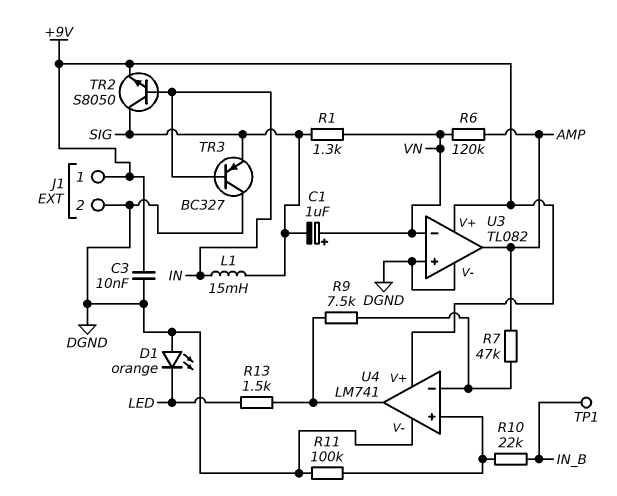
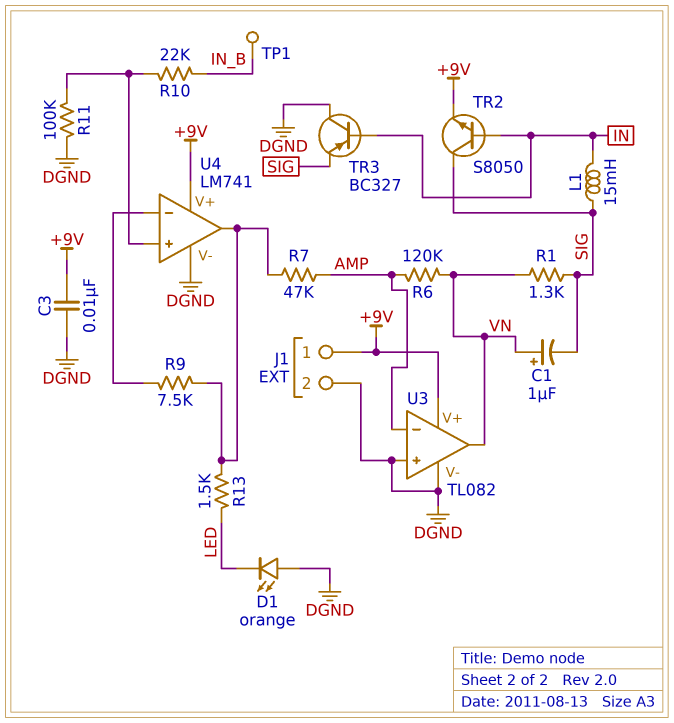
R7: 47k (AMP, U4/in-) -> 47k (AMP, U4/out)
U3 pin in-: VN -> AMP
U3 pin out: AMP -> VN

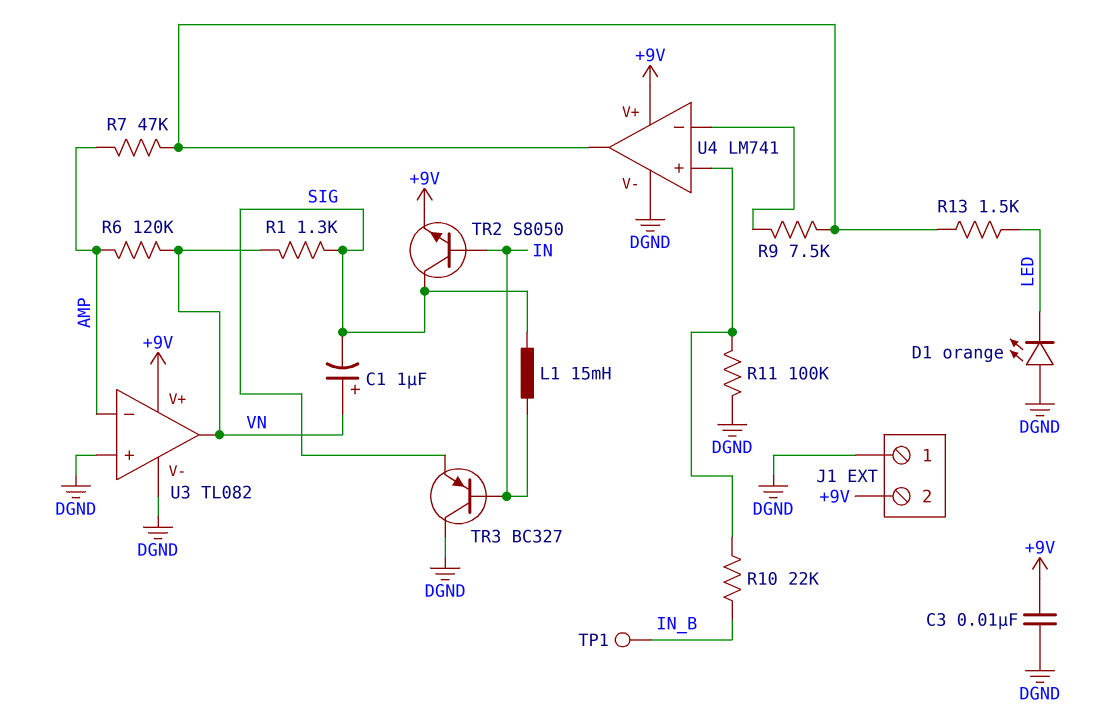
J1 pin 1: +9V -> DGND
J1 pin 2: DGND -> +9V

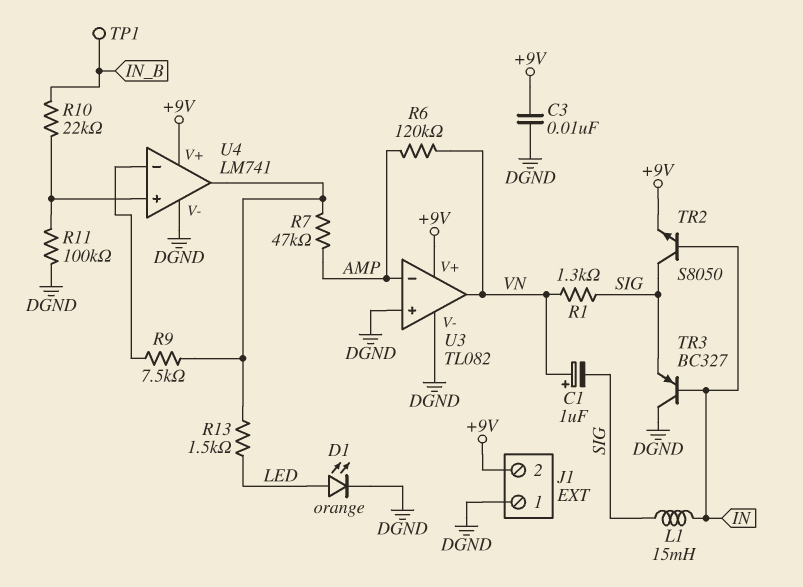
D1: LED orange (A DGND, K LED) -> LED orange (A LED, K DGND)

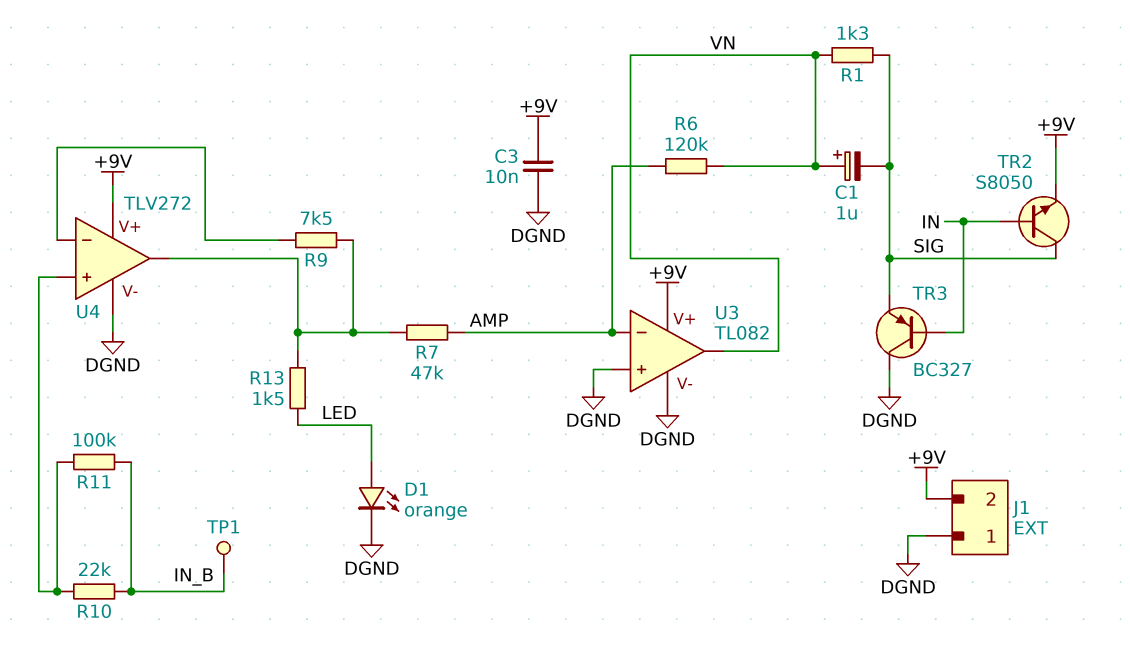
L1: 15mH (IN, SIG) -> none
R11: 100k (DGND, U4/in+) -> 100k (IN_B, U4/in+)
U4: LM741 -> TLV272

